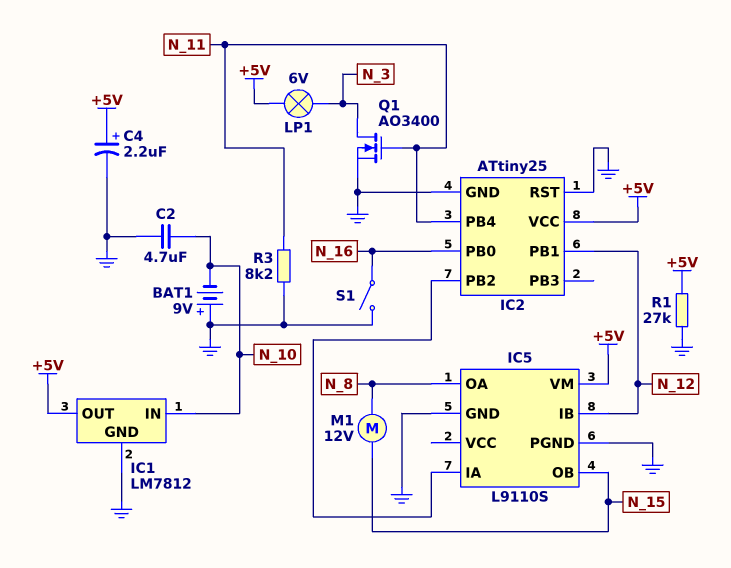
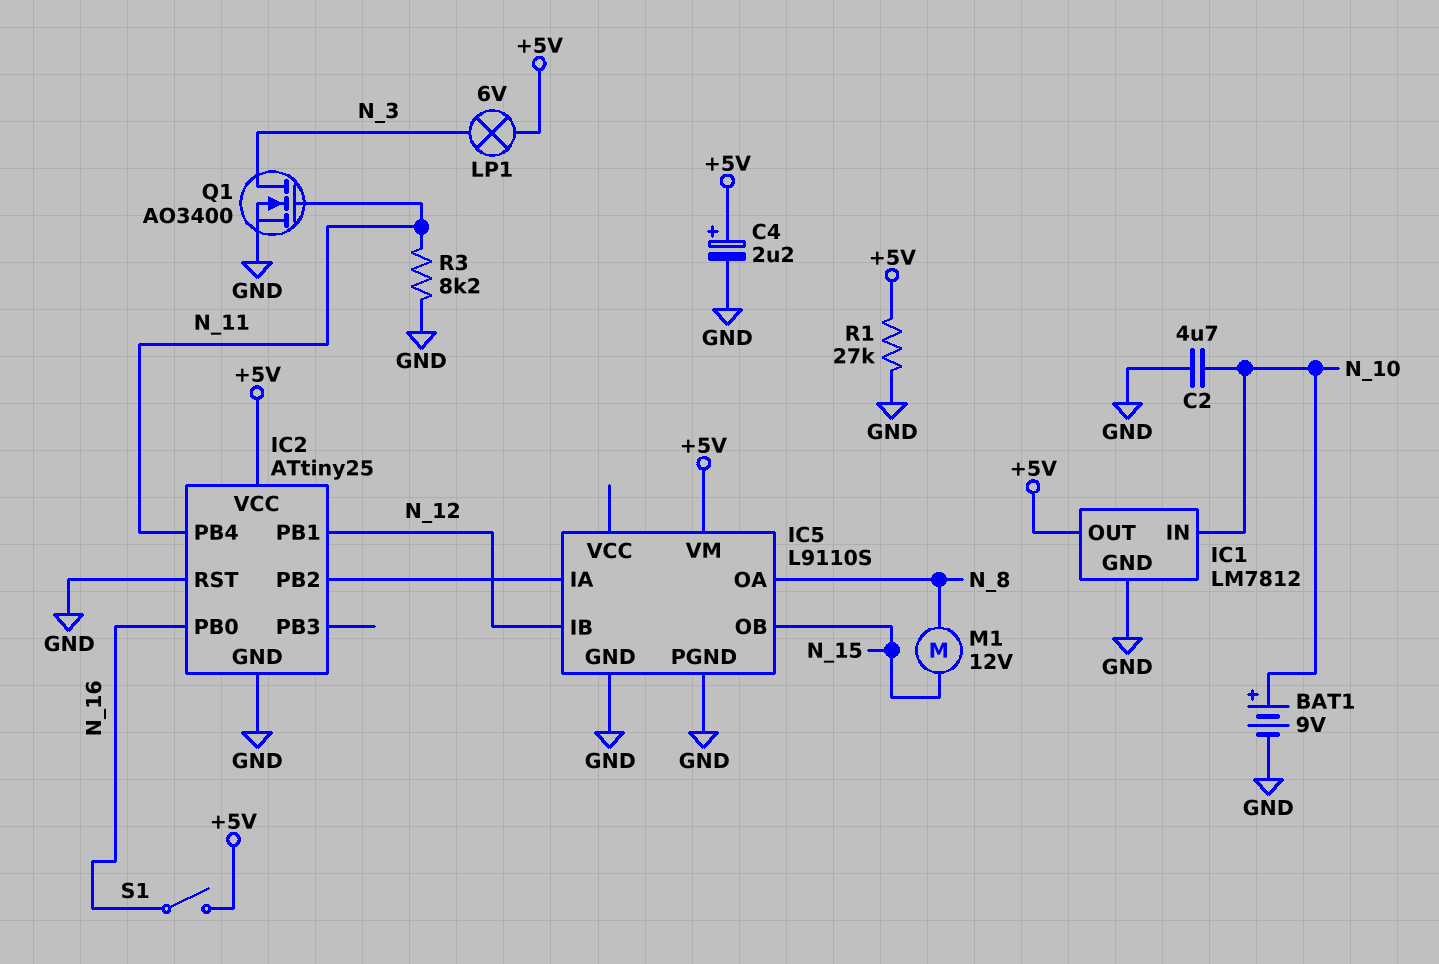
BAT1: 9V (plus GND, minus N_10) -> 9V (plus N_10, minus GND)
S1: switch (GND, N_16) -> switch (+5V, N_16)

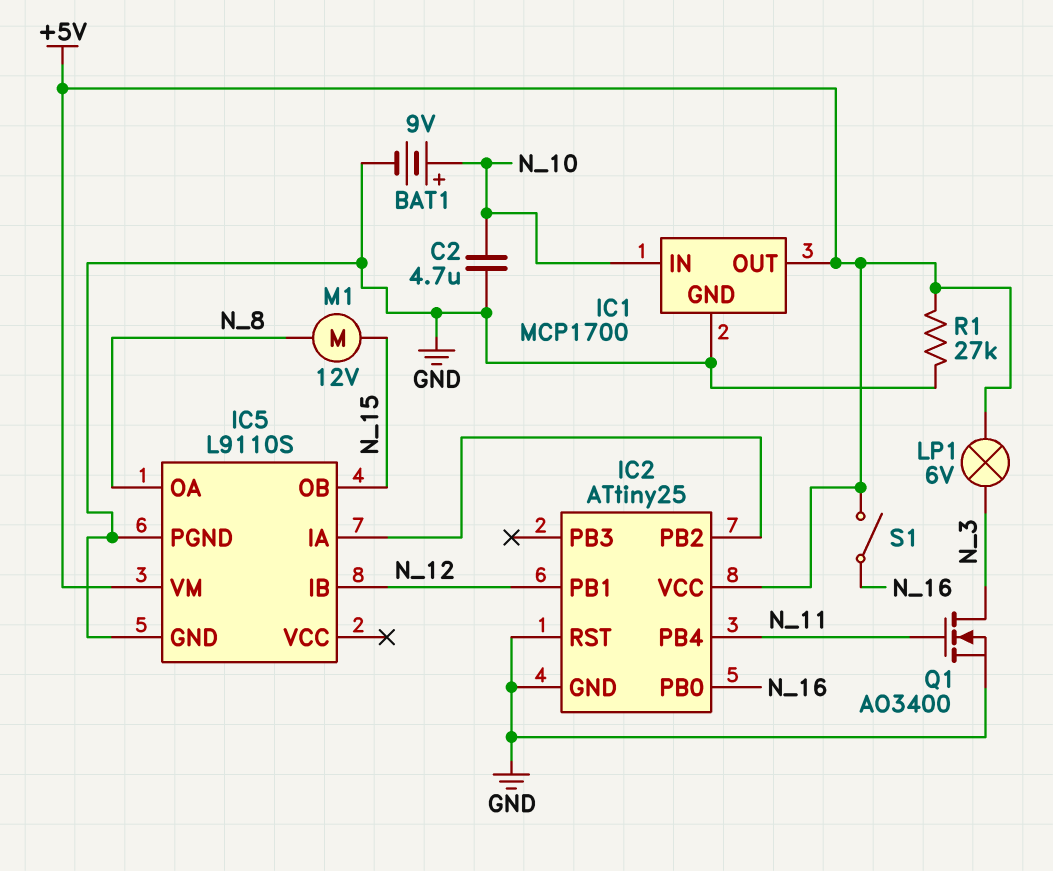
C4: 2.2uF (plus +5V, minus GND) -> none
IC1: LM7812 -> MCP1700
R3: 8.2k (GND, N_11) -> none

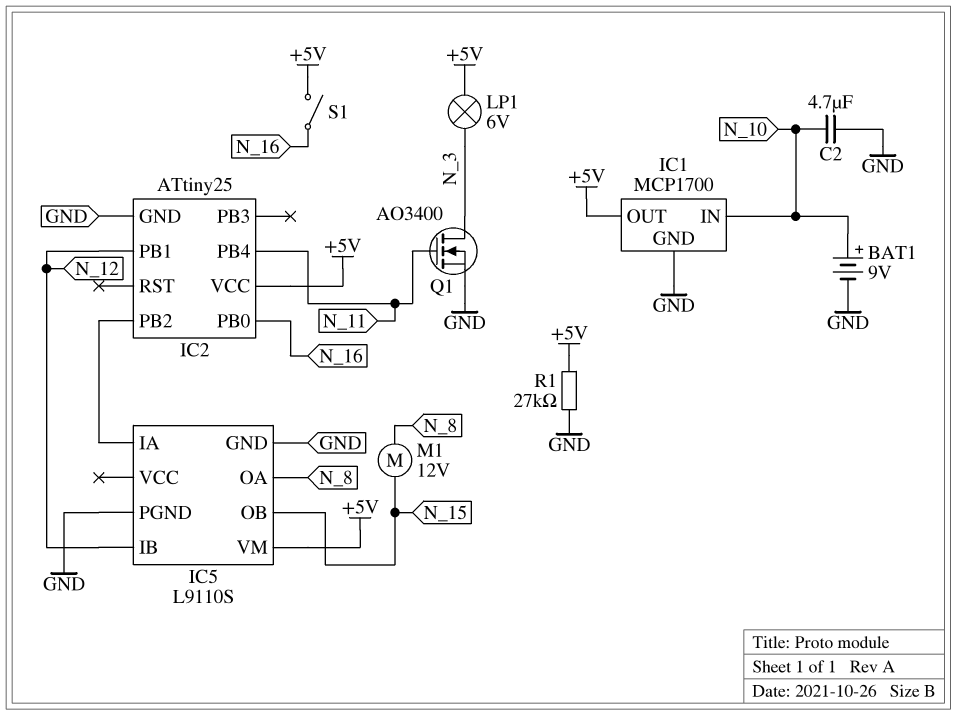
IC2 pin RST: GND -> none

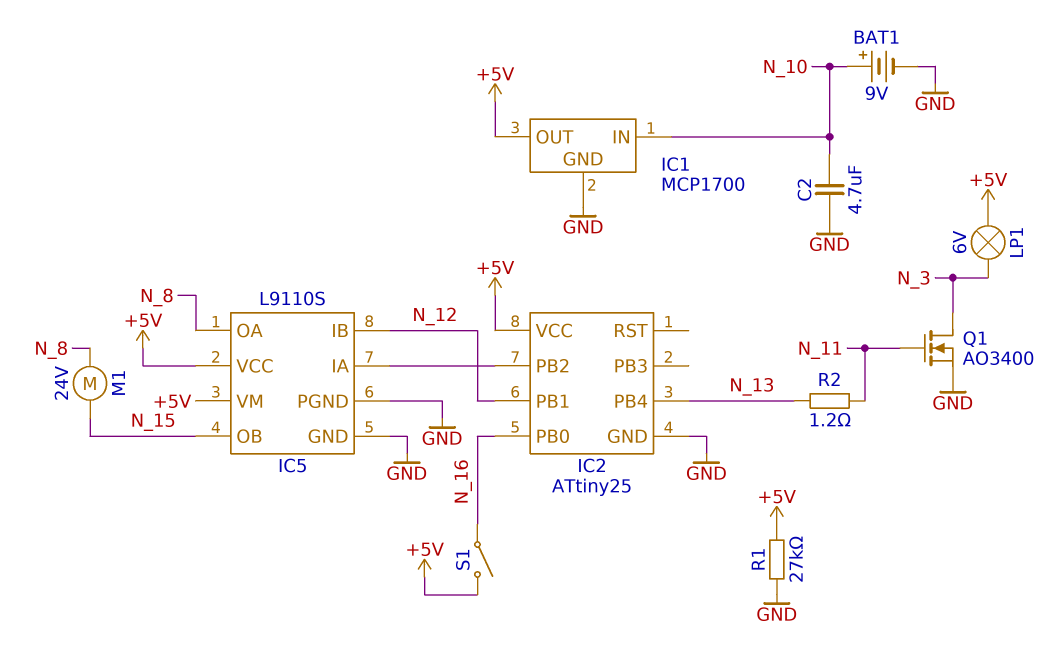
IC2 pin PB4: N_11 -> N_13
IC5 pin VCC: none -> +5V
M1: motor 12V (N_8, N_15) -> motor 24V (N_8, N_15)
R2: none -> 1.2 (N_11, N_13)

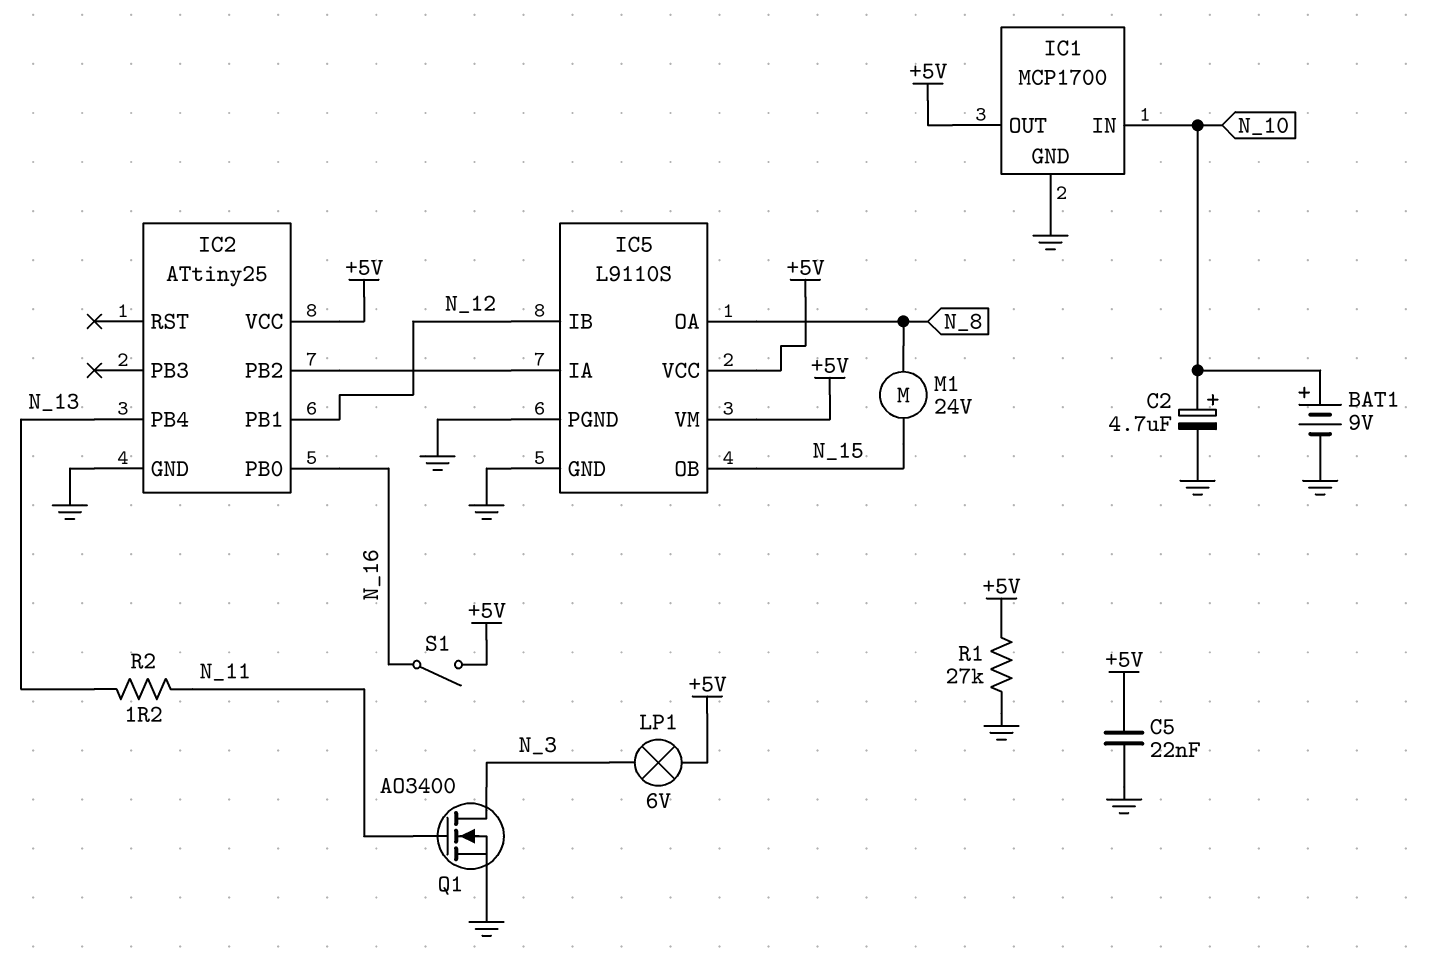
C2: 4.7uF (GND, N_10) -> 4.7uF (plus N_10, minus GND)
C5: none -> 22nF (+5V, GND)

